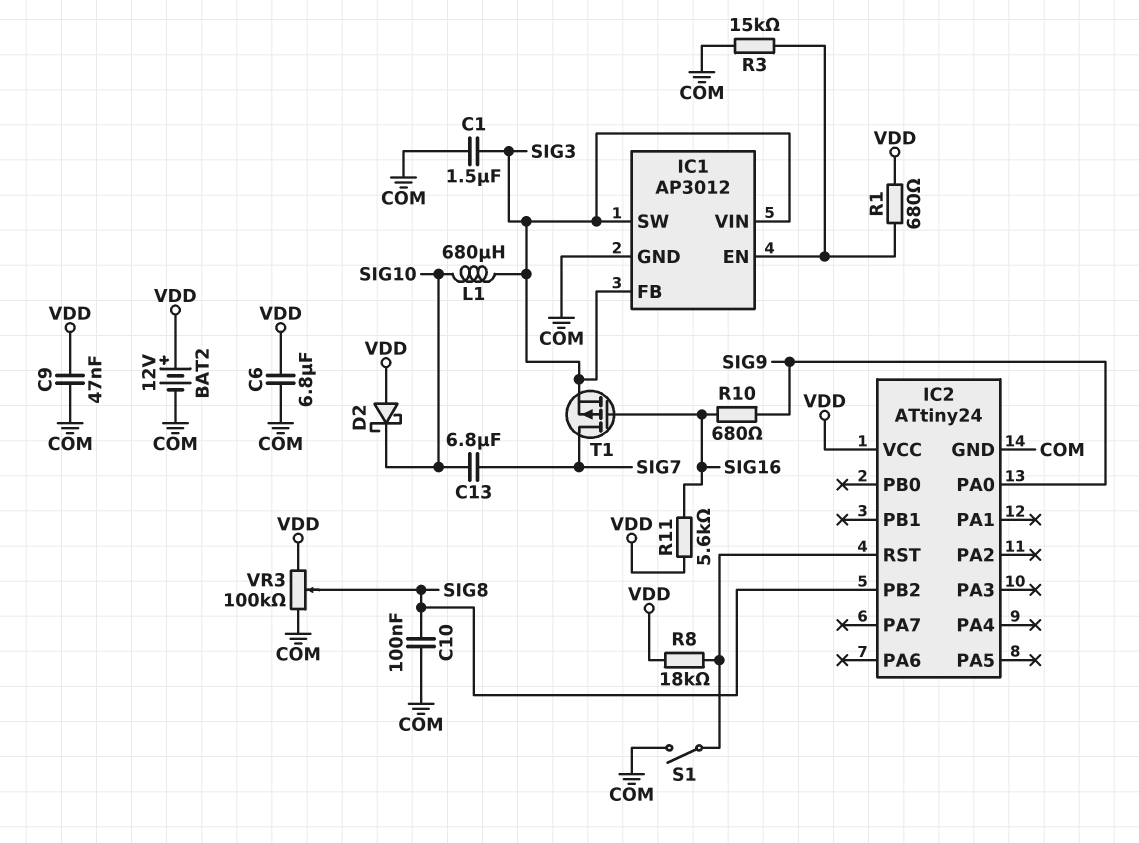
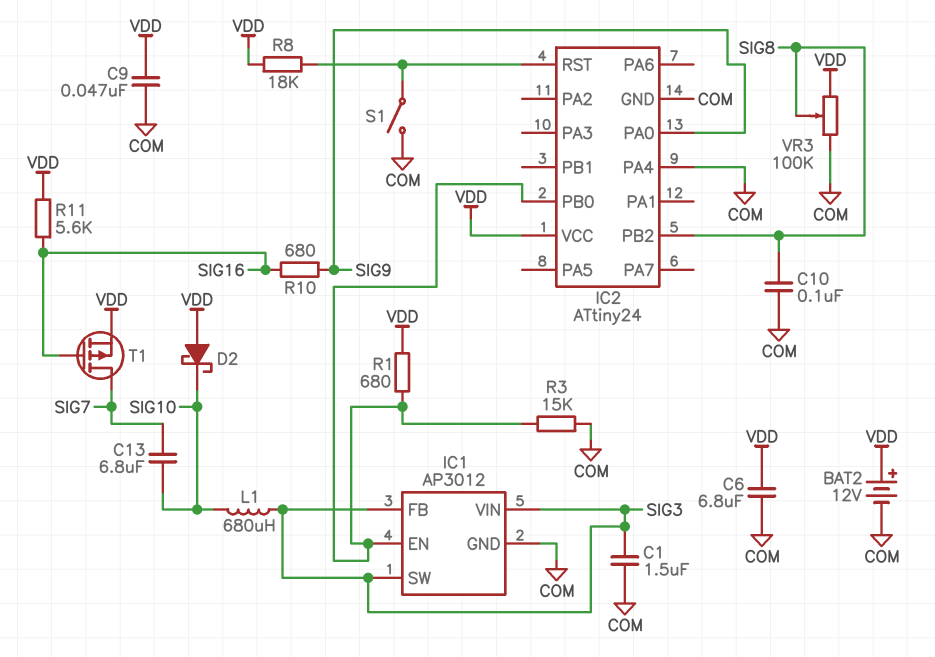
IC2 pin PA4: none -> COM
IC2 pin PB0: none -> IC1/EN
T1: PMOS (G SIG16, D SIG7, S SIG3) -> PMOS (G SIG16, D SIG7, S VDD)

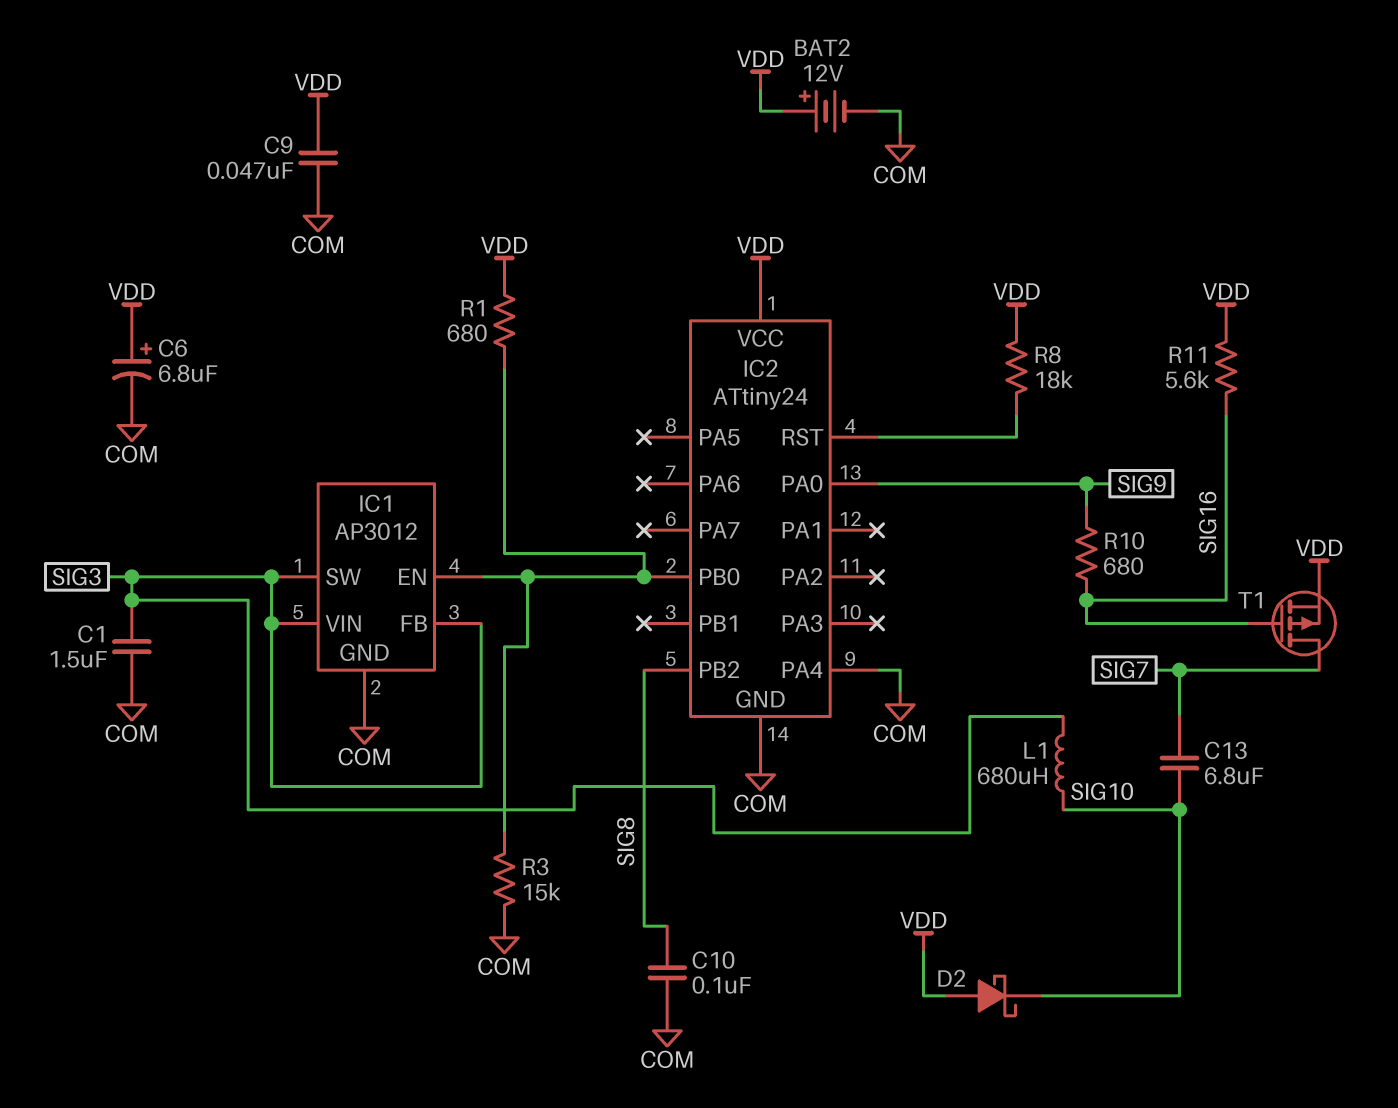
C6: 6.8uF (COM, VDD) -> 6.8uF (plus VDD, minus COM)
S1: switch (COM, IC2/RST) -> none
VR3: 100k (COM, VDD, wiper SIG8) -> none

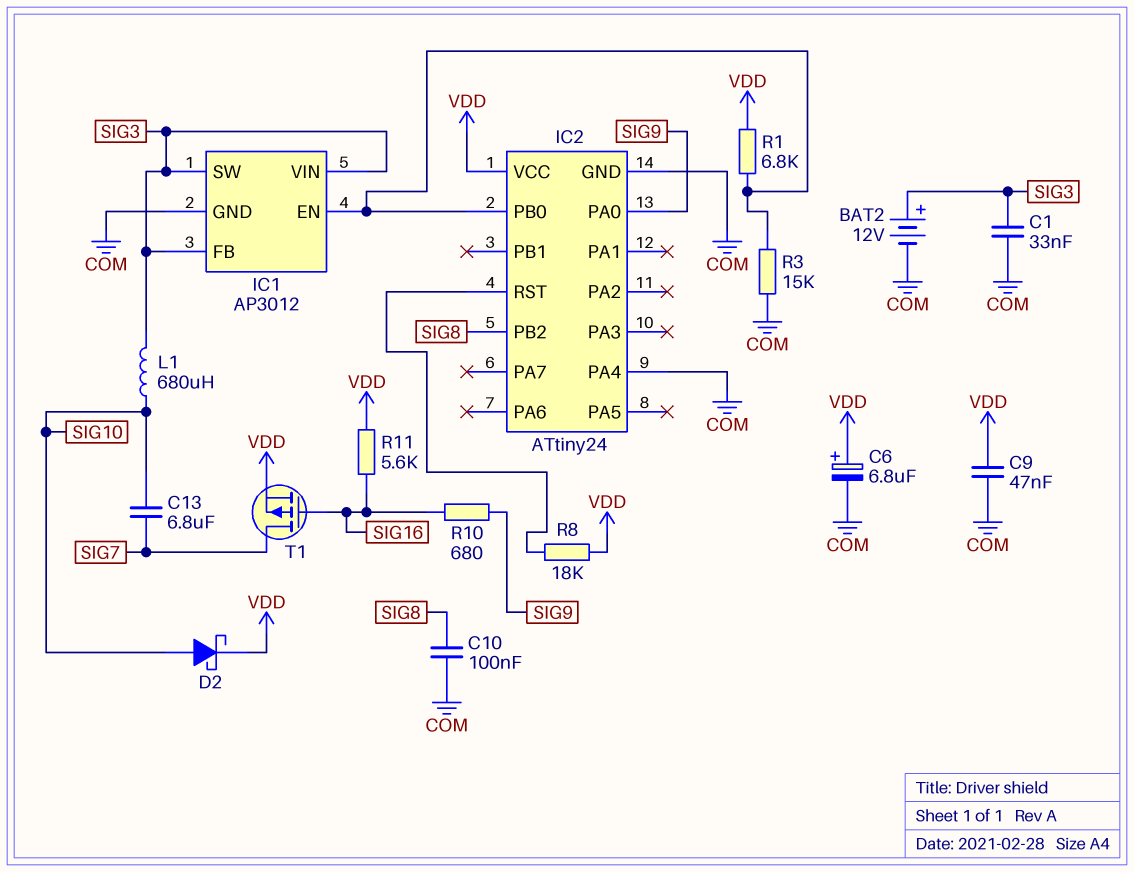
BAT2: 12V (plus VDD, minus COM) -> 12V (plus SIG3, minus COM)
C1: 1.5uF (COM, SIG3) -> 33nF (COM, SIG3)
D2: schottky (A VDD, K SIG10) -> schottky (A SIG10, K VDD)
R1: 680 (IC1/EN, VDD) -> 6.8k (IC1/EN, VDD)

